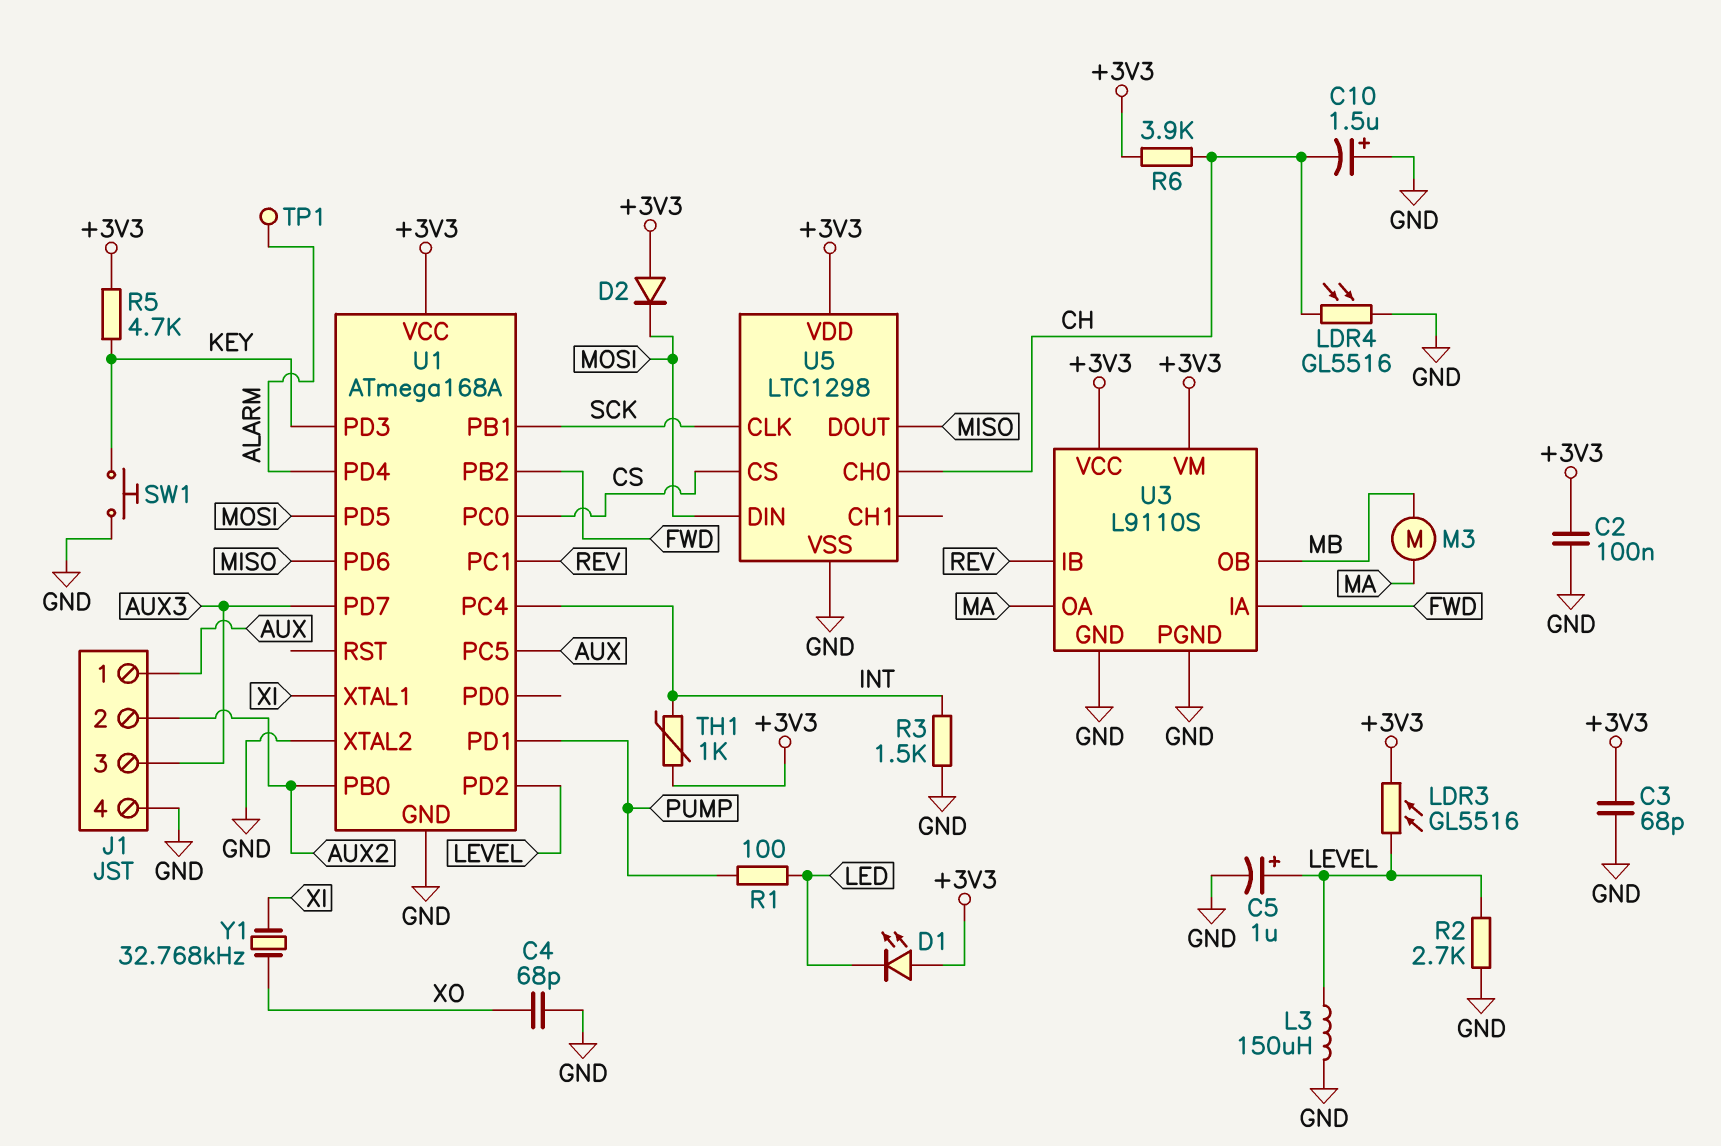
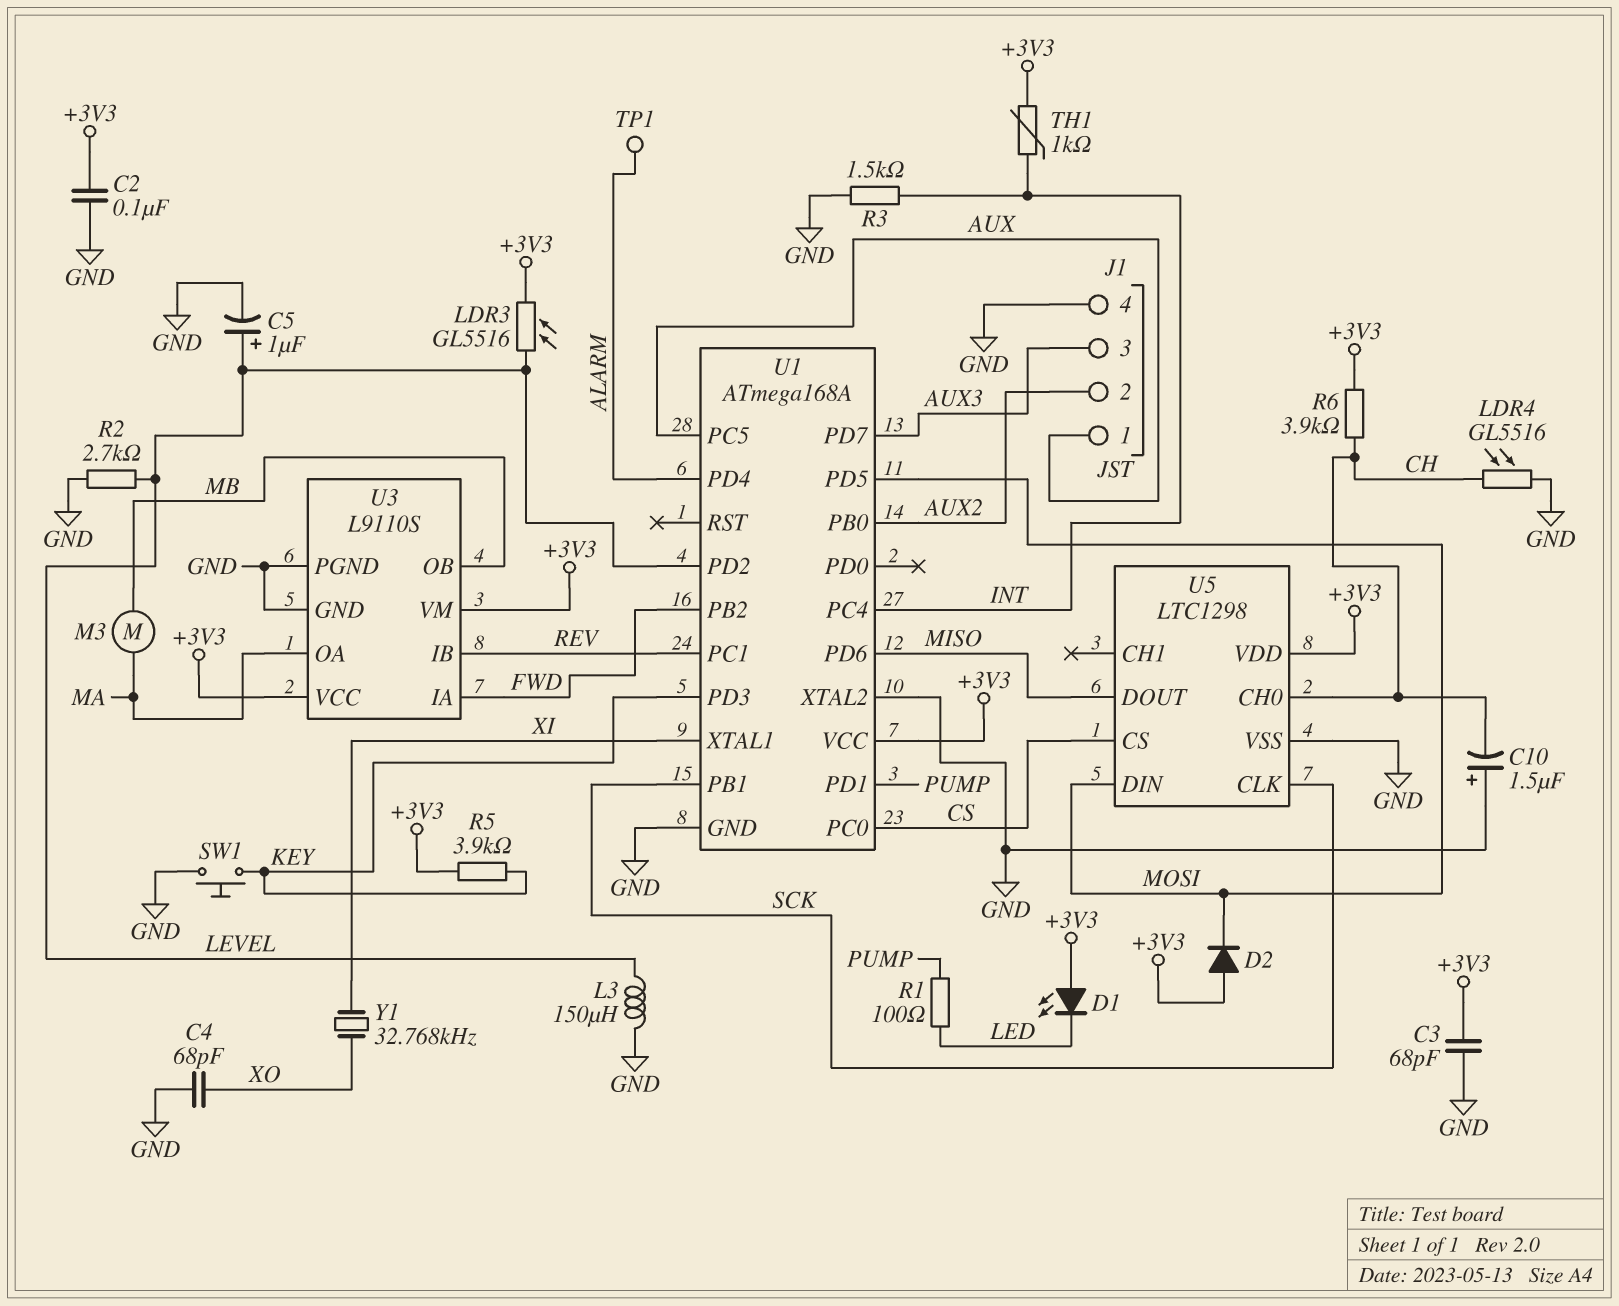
R5: 4.7k (+3V3, KEY) -> 3.9k (+3V3, KEY)

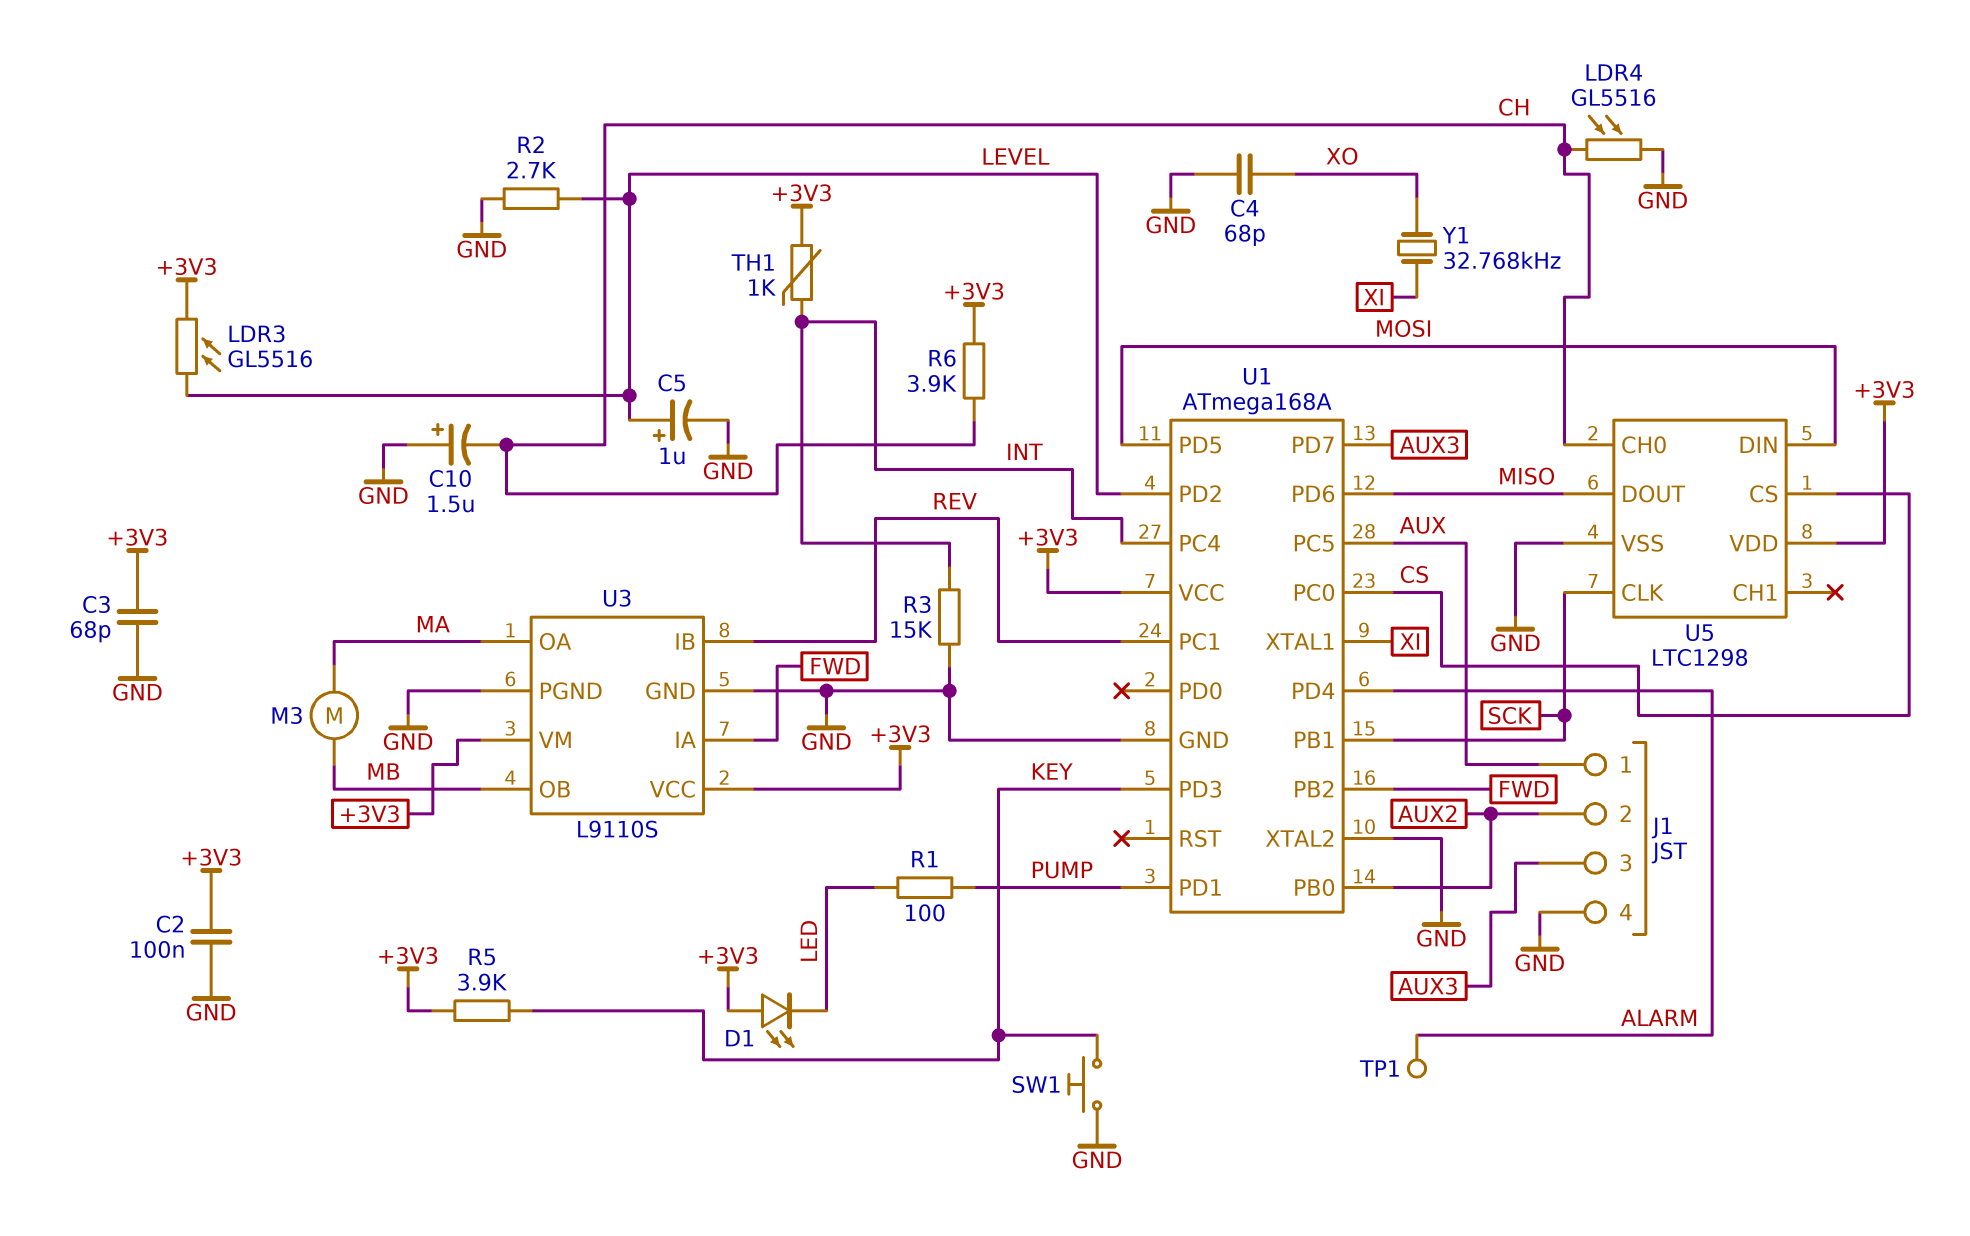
D2: diode (A +3V3, K MOSI) -> none
L3: 150uH (GND, LEVEL) -> none
R3: 1.5k (GND, INT) -> 15k (GND, INT)

